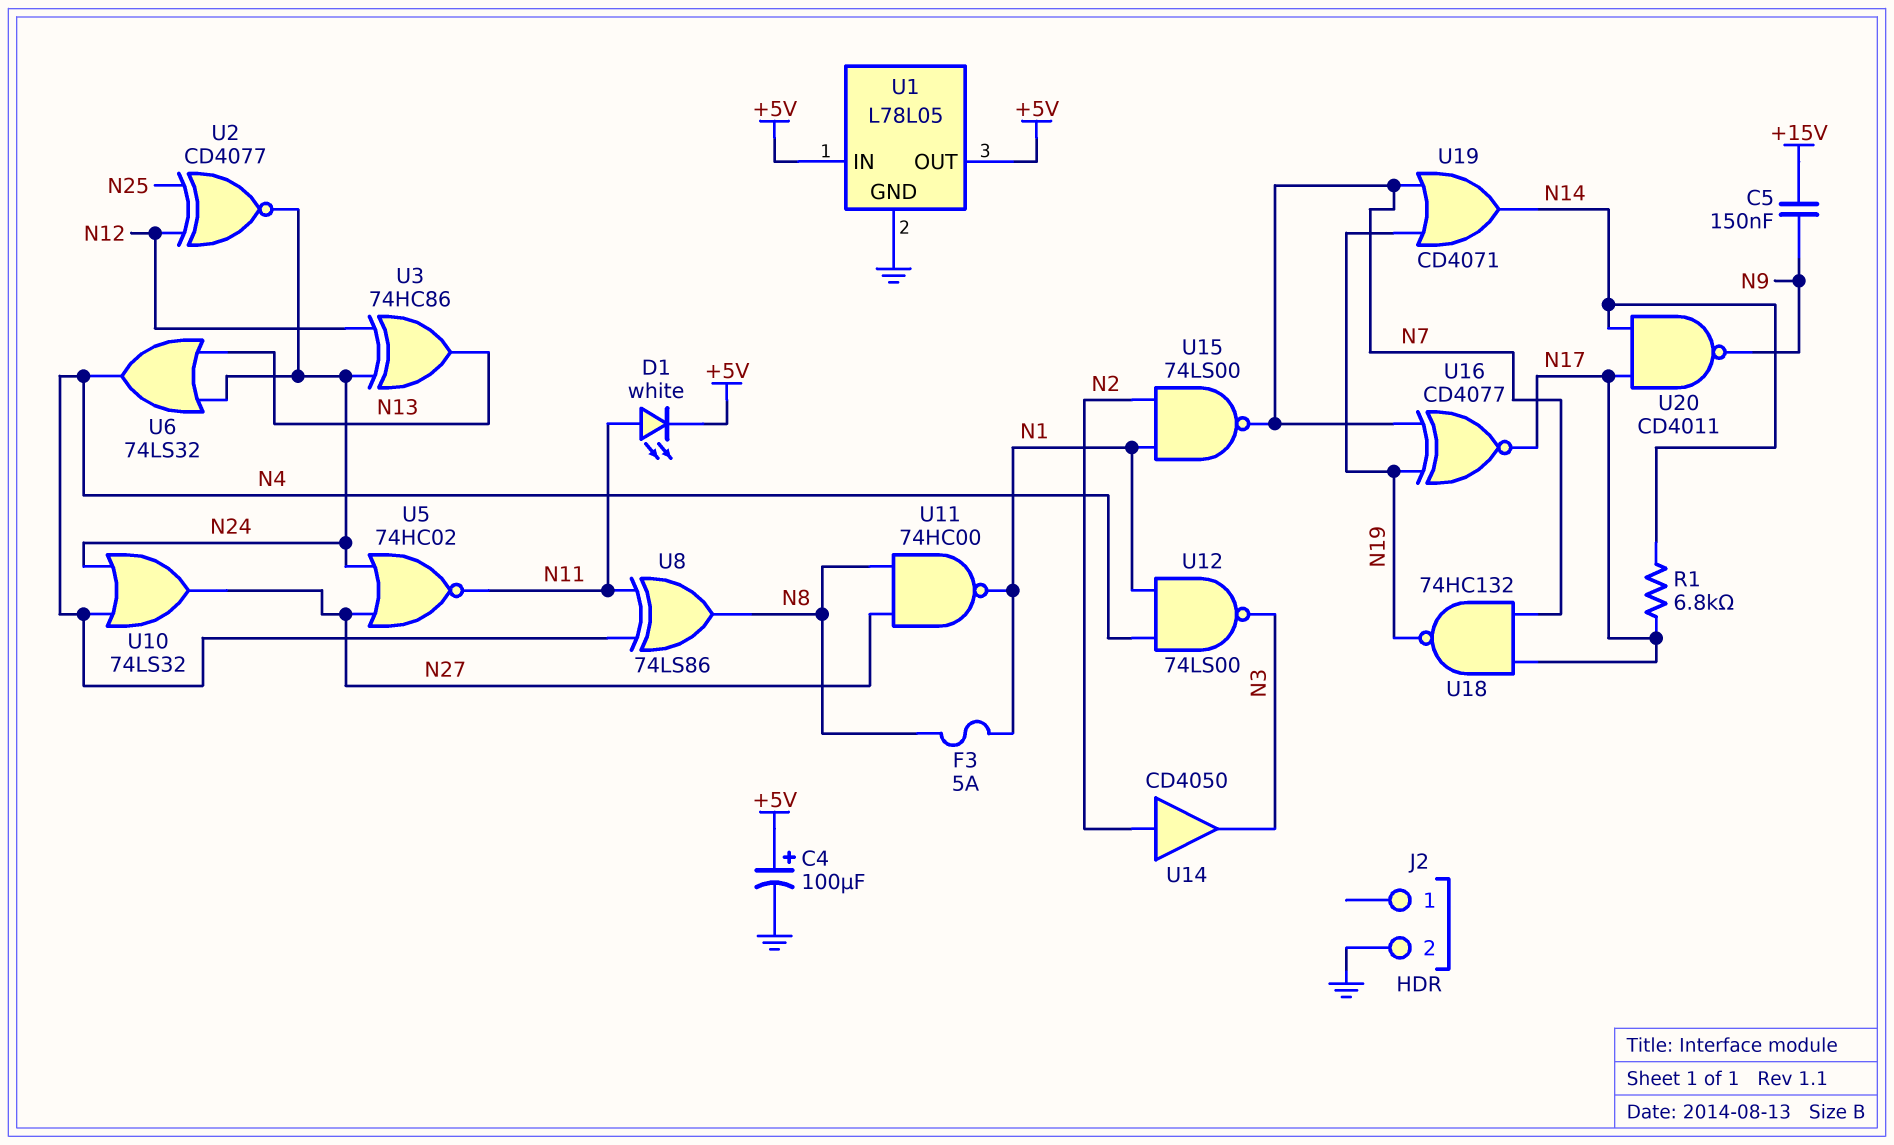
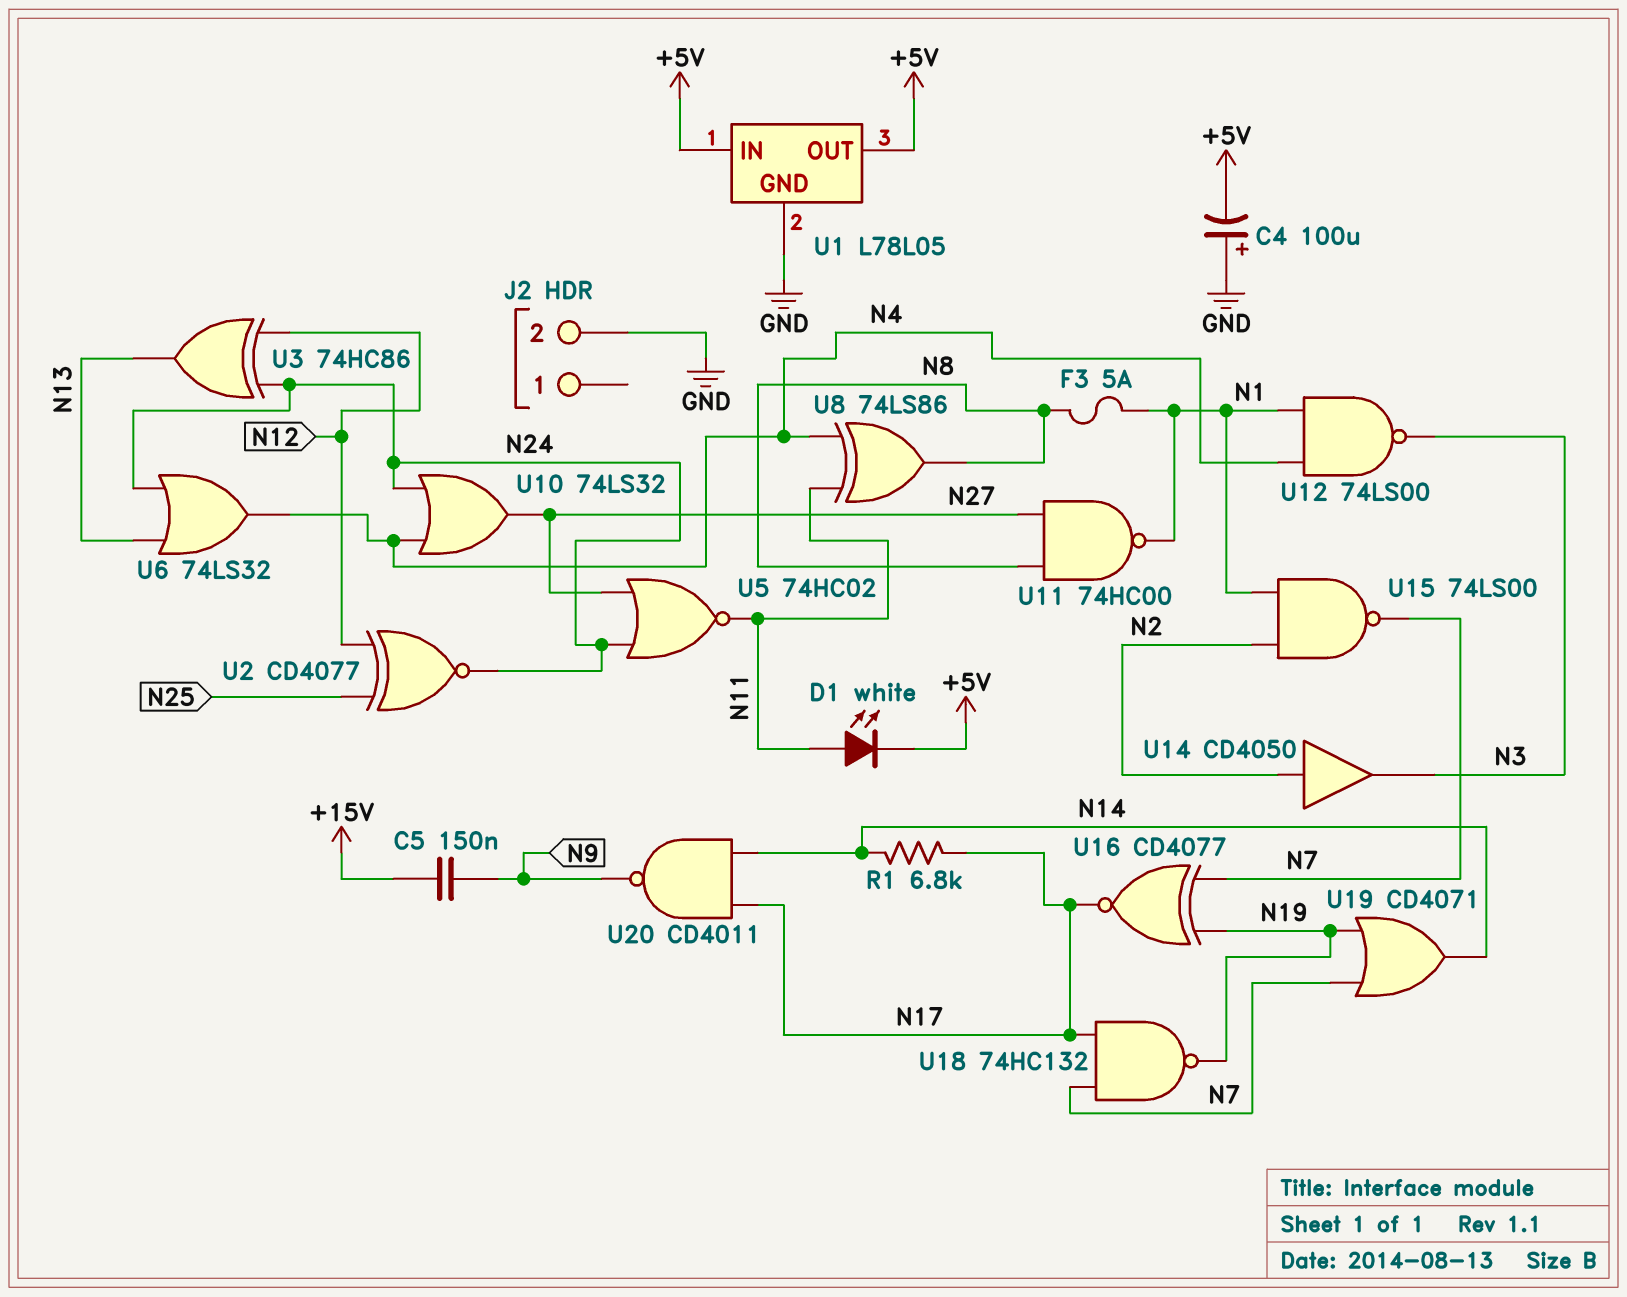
C4: 100uF (plus +5V, minus GND) -> 100uF (plus GND, minus +5V)

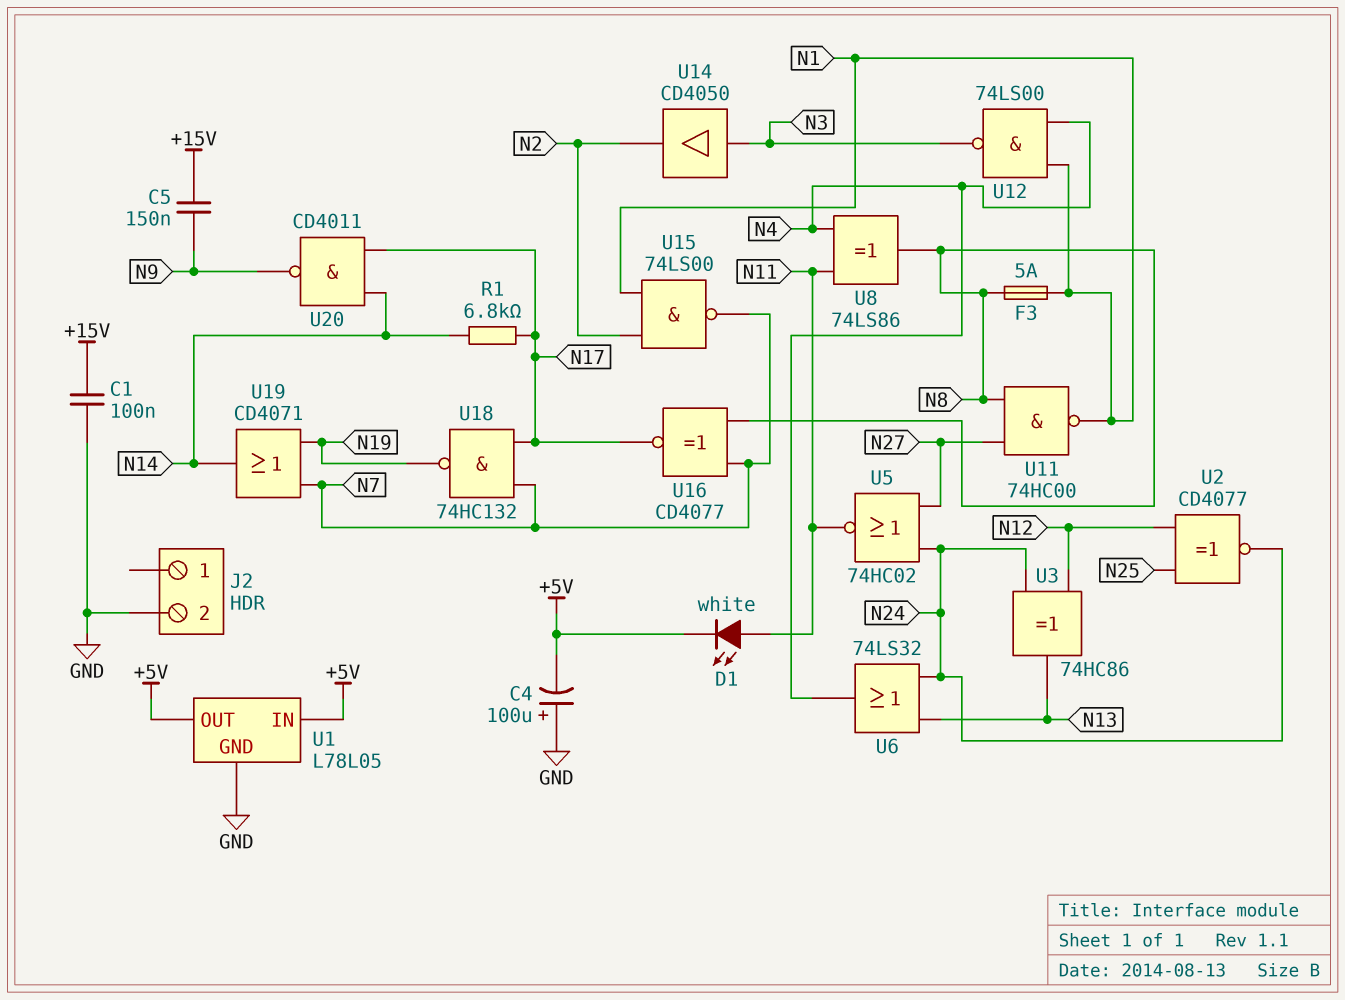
C1: none -> 100nF (+15V, GND)
U10: OR 74LS32 (in N4, in N24, out N27) -> none
U14: buffer CD4050 (in N2, out N3) -> buffer CD4050 (in N3, out N2)
U16: XNOR CD4077 (in N7, in N19, out N17) -> XNOR CD4077 (in N7, in N8, out N17)

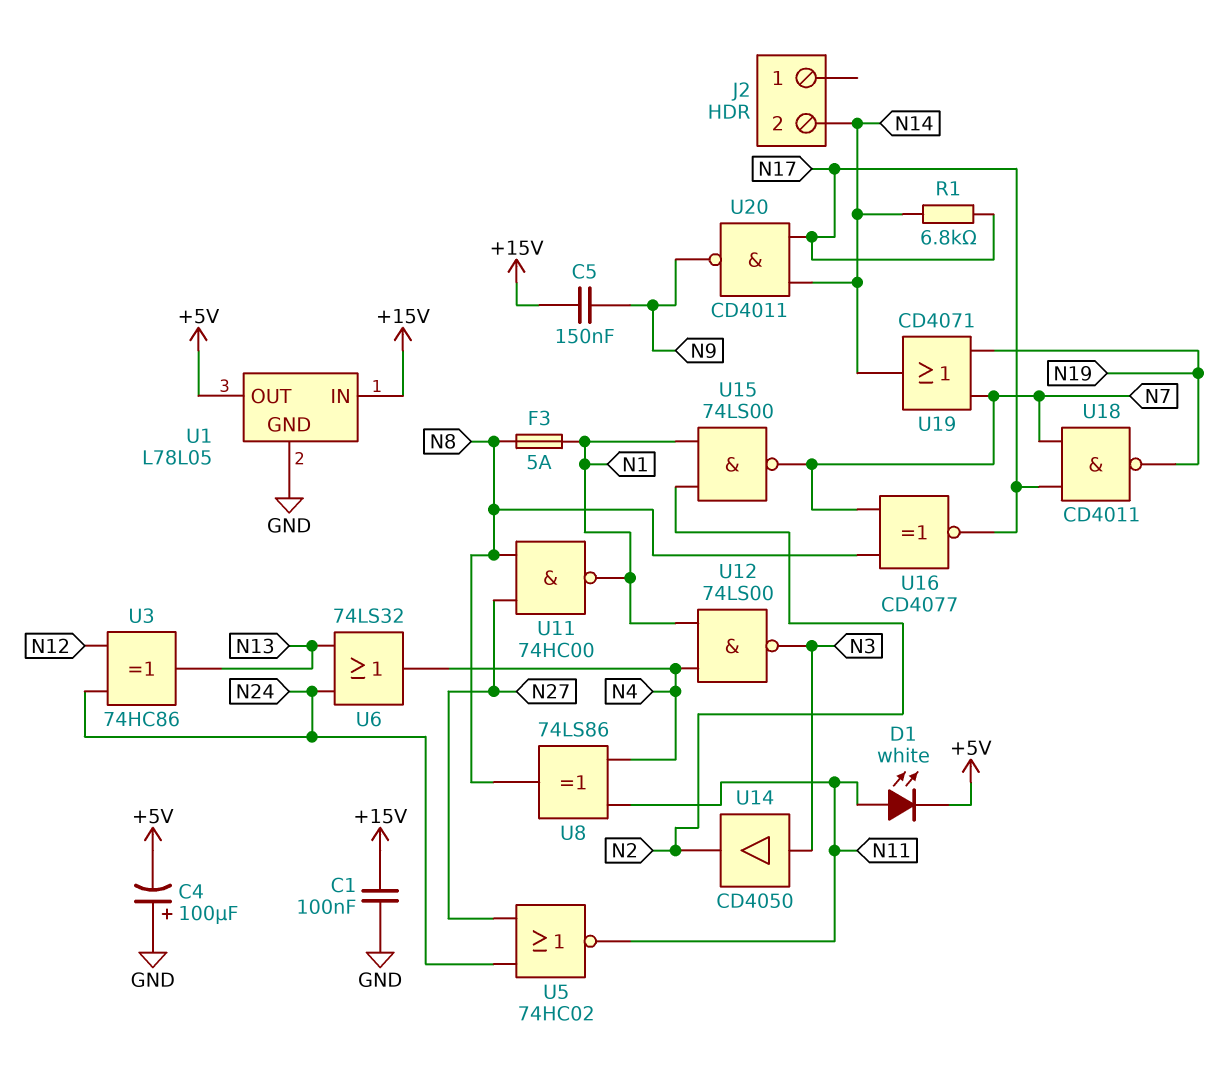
J2 pin 2: GND -> N14
U1 pin IN: +5V -> +15V
U2: XNOR CD4077 (in N12, in N25, out N24) -> none
U18: NAND 74HC132 (in N7, in N17, out N19) -> NAND CD4011 (in N7, in N17, out N19)

